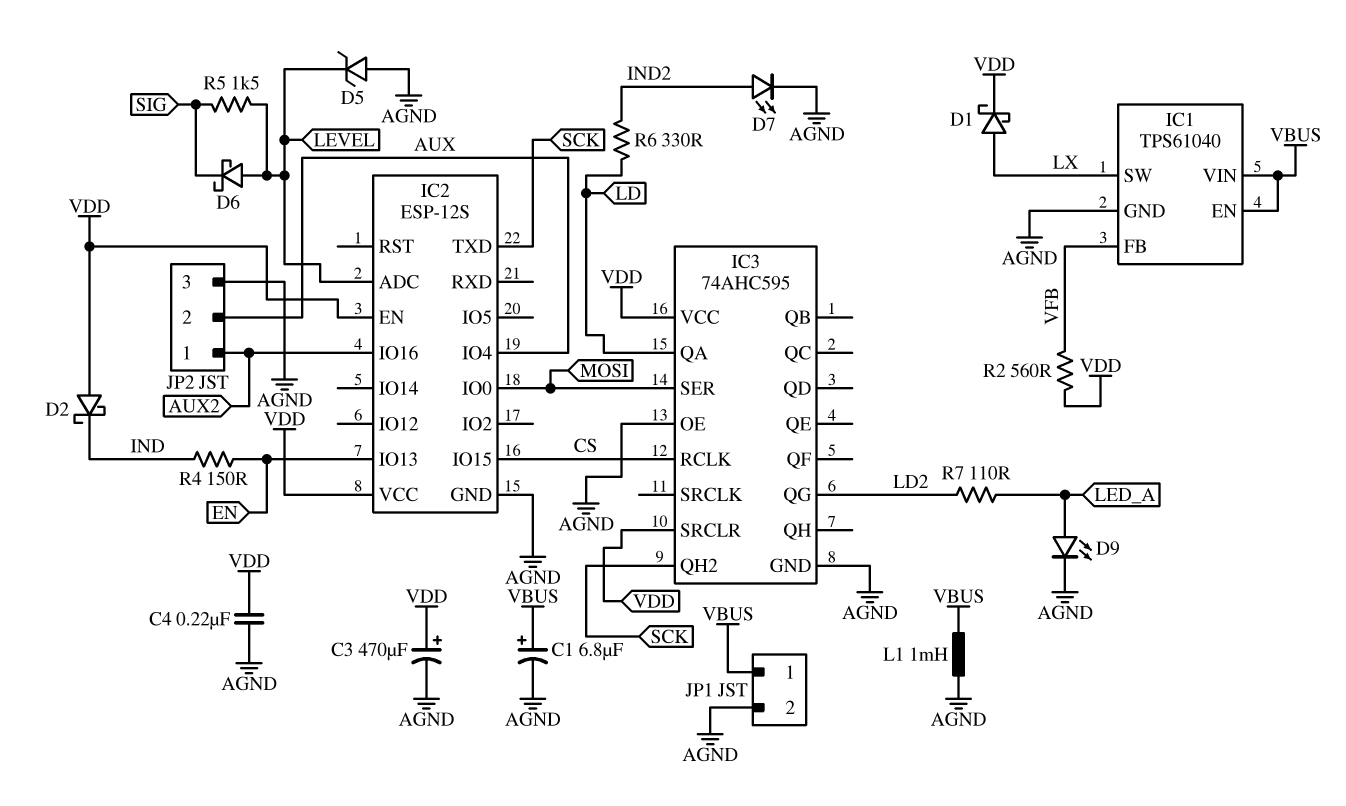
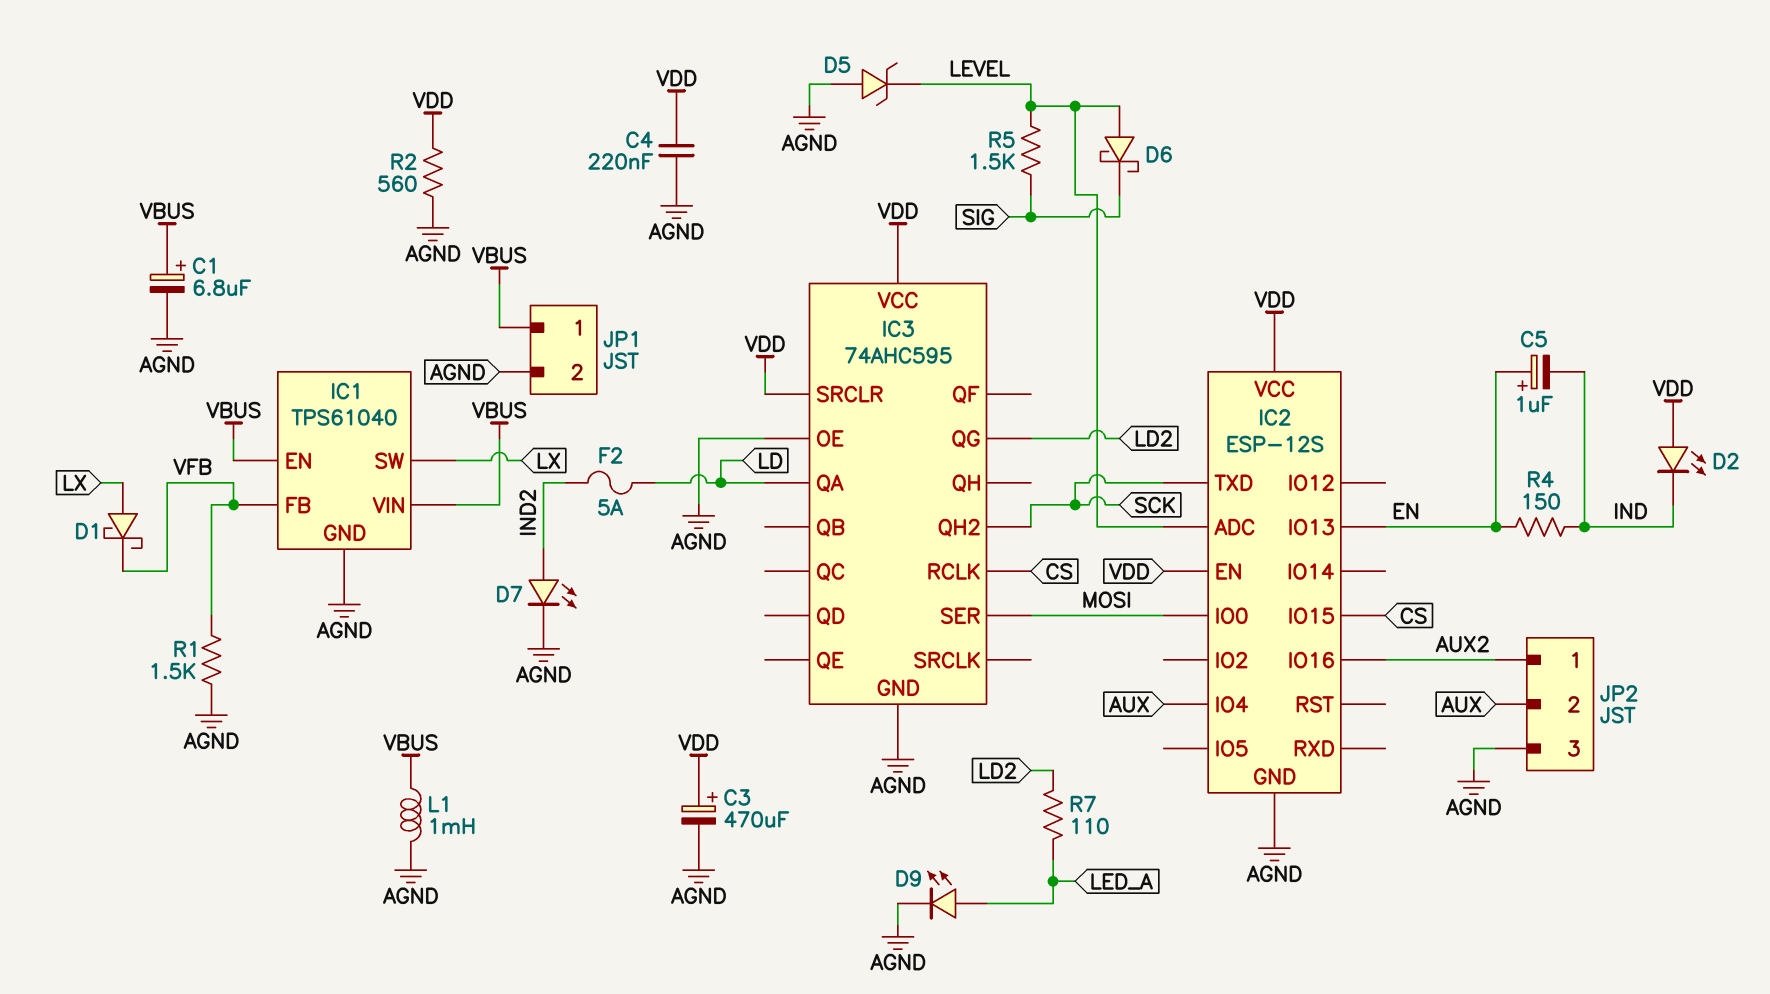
C5: none -> 1uF (plus EN, minus IND)
D1: schottky (A LX, K VDD) -> schottky (A LX, K VFB)
D2: schottky (A VDD, K IND) -> LED (A VDD, K IND)
F2: none -> 5A (IND2, LD)
R1: none -> 1.5k (AGND, VFB)
R2: 560 (VDD, VFB) -> 560 (AGND, VDD)
R6: 330 (IND2, LD) -> none

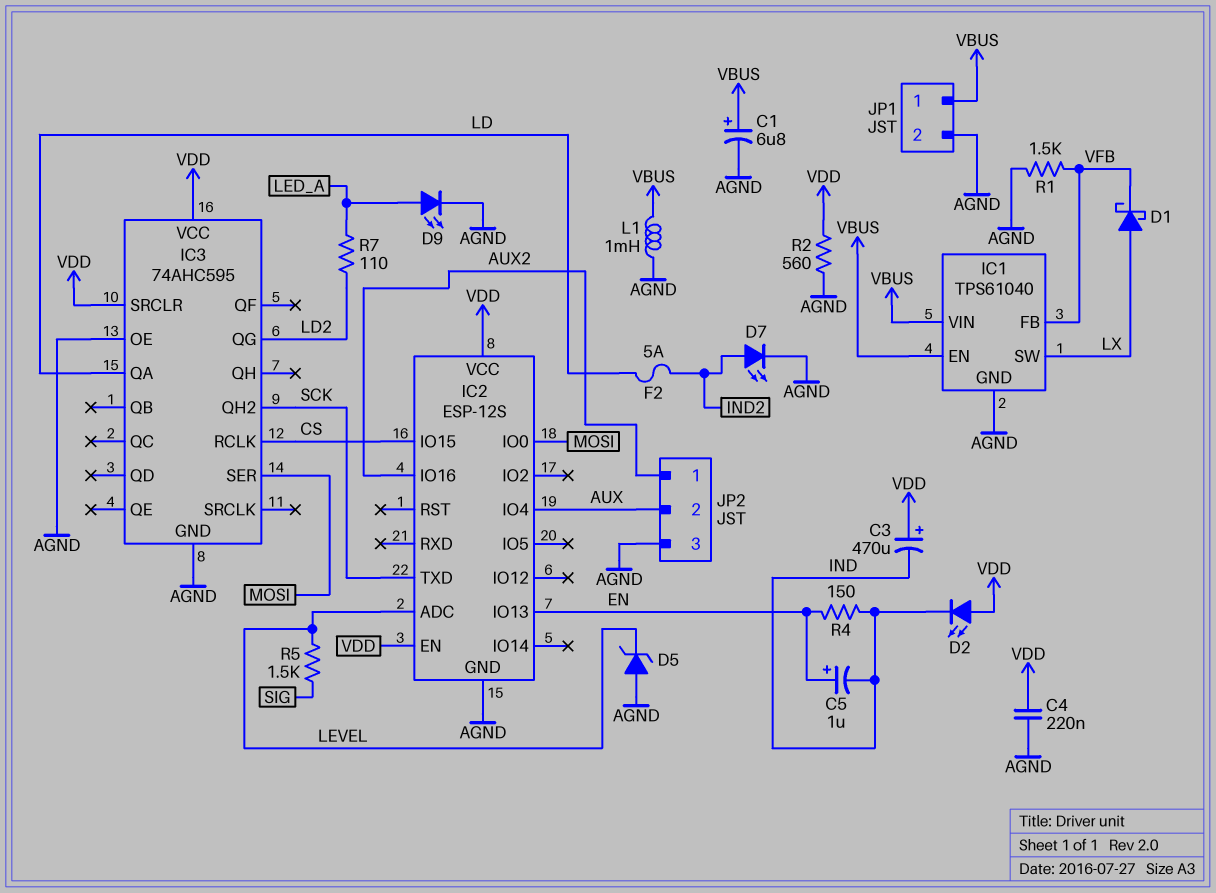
C3: 470uF (plus VDD, minus AGND) -> 470uF (plus VDD, minus IND)
D6: schottky (A LEVEL, K SIG) -> none

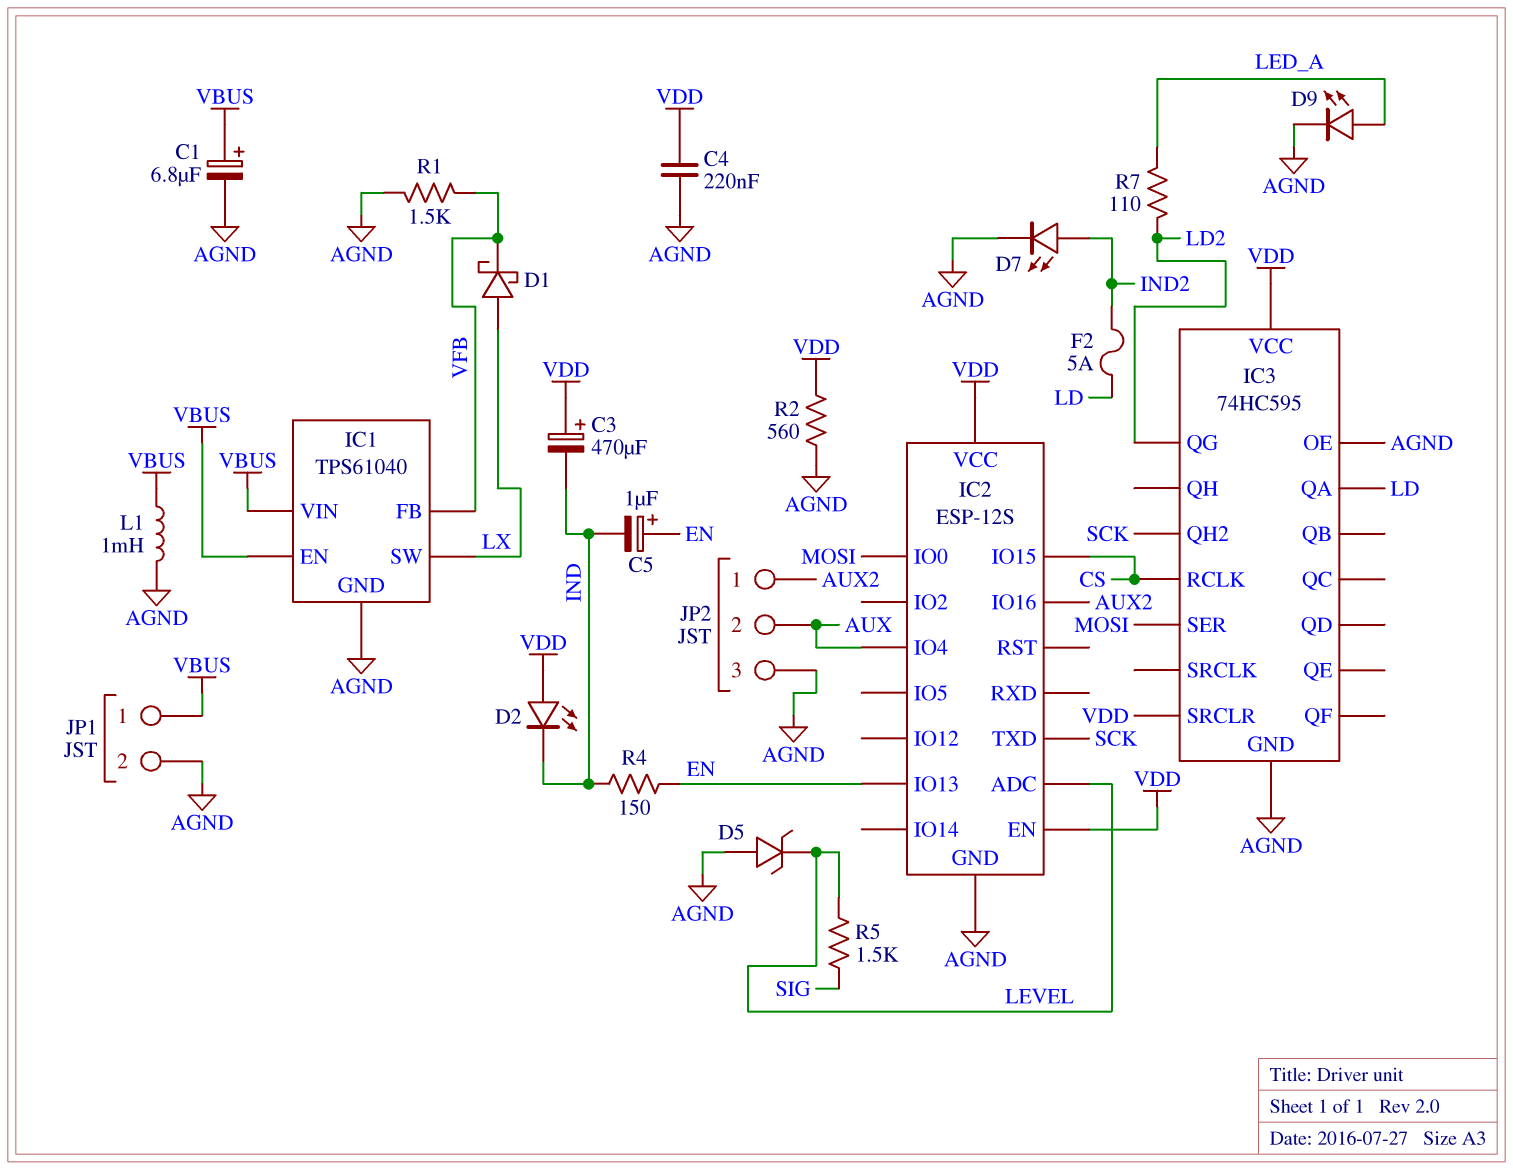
IC3: 74AHC595 -> 74HC595

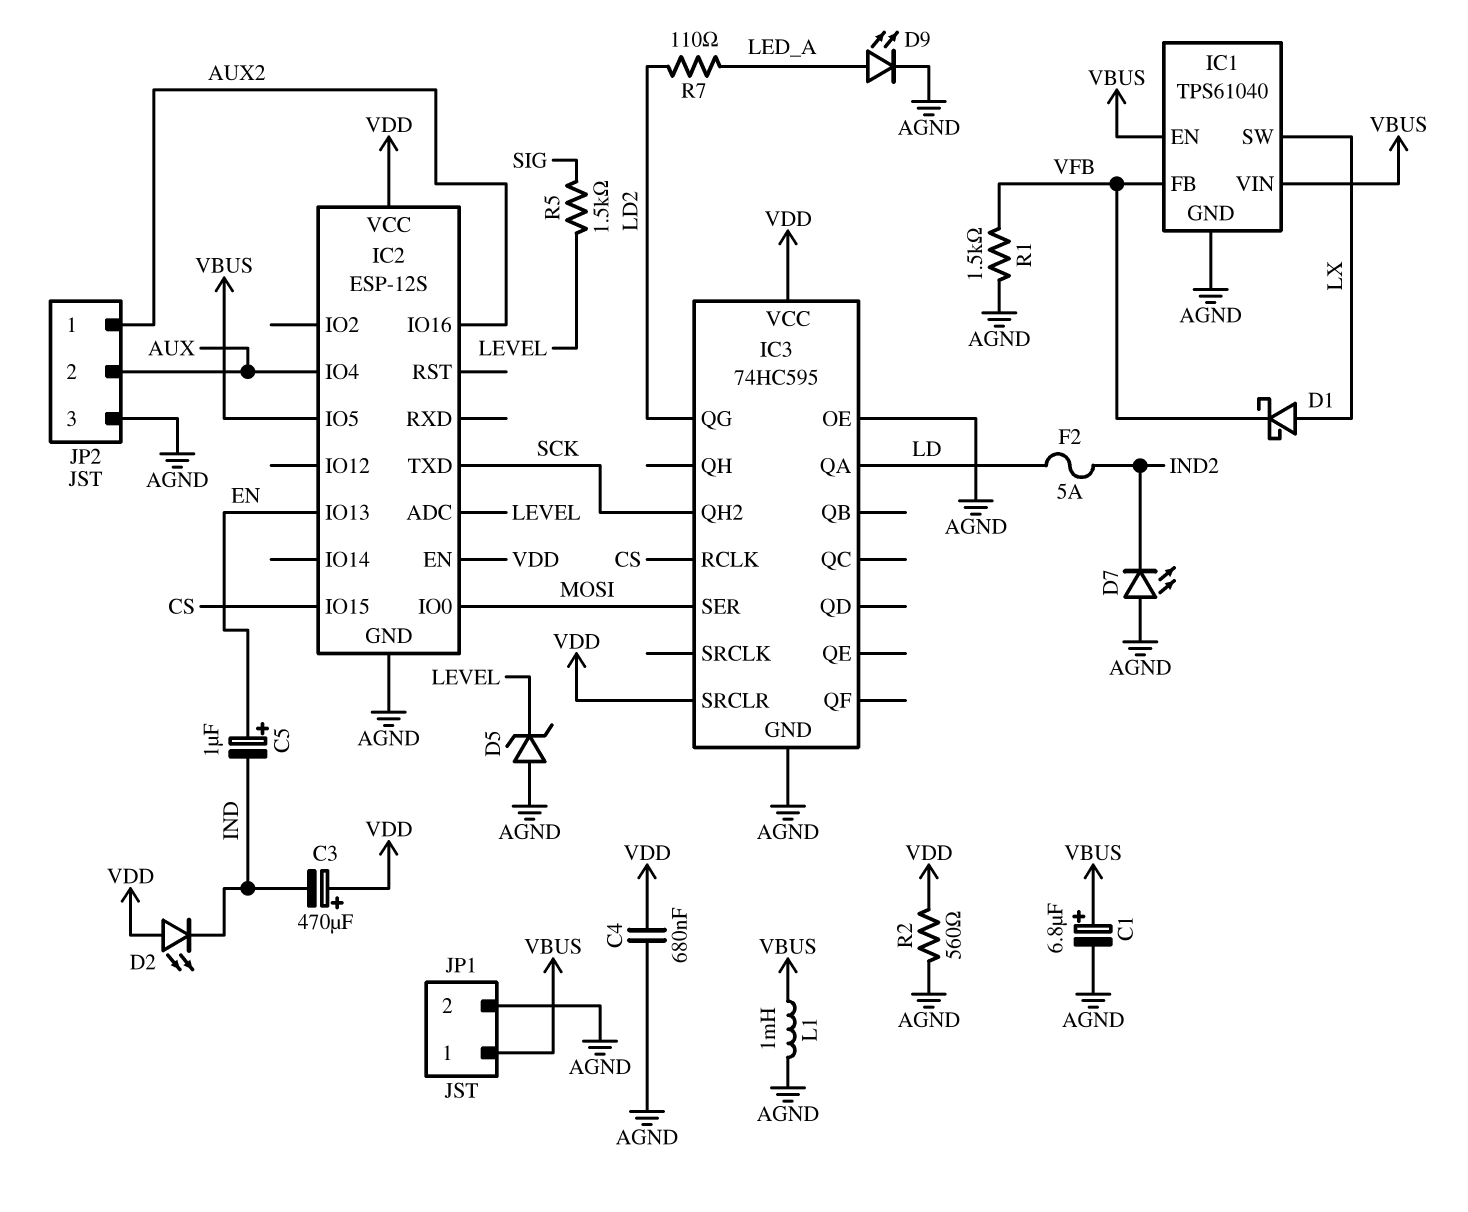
C4: 220nF (AGND, VDD) -> 680nF (AGND, VDD)
D7: LED (A IND2, K AGND) -> LED (A AGND, K IND2)
IC2 pin IO5: none -> VBUS
R4: 150 (EN, IND) -> none

